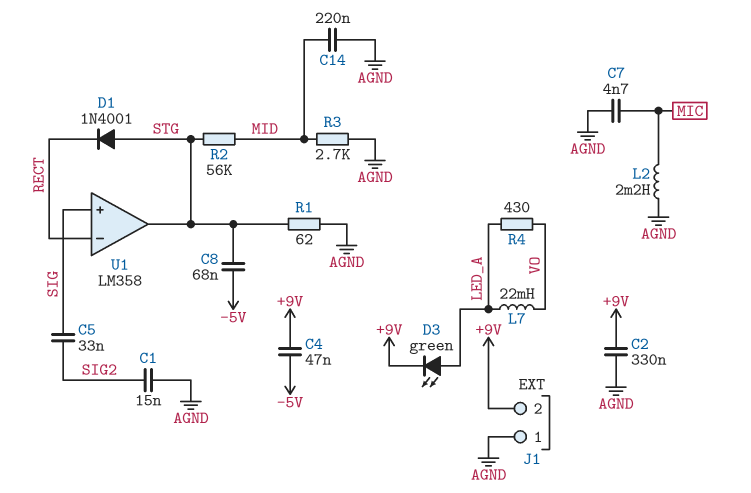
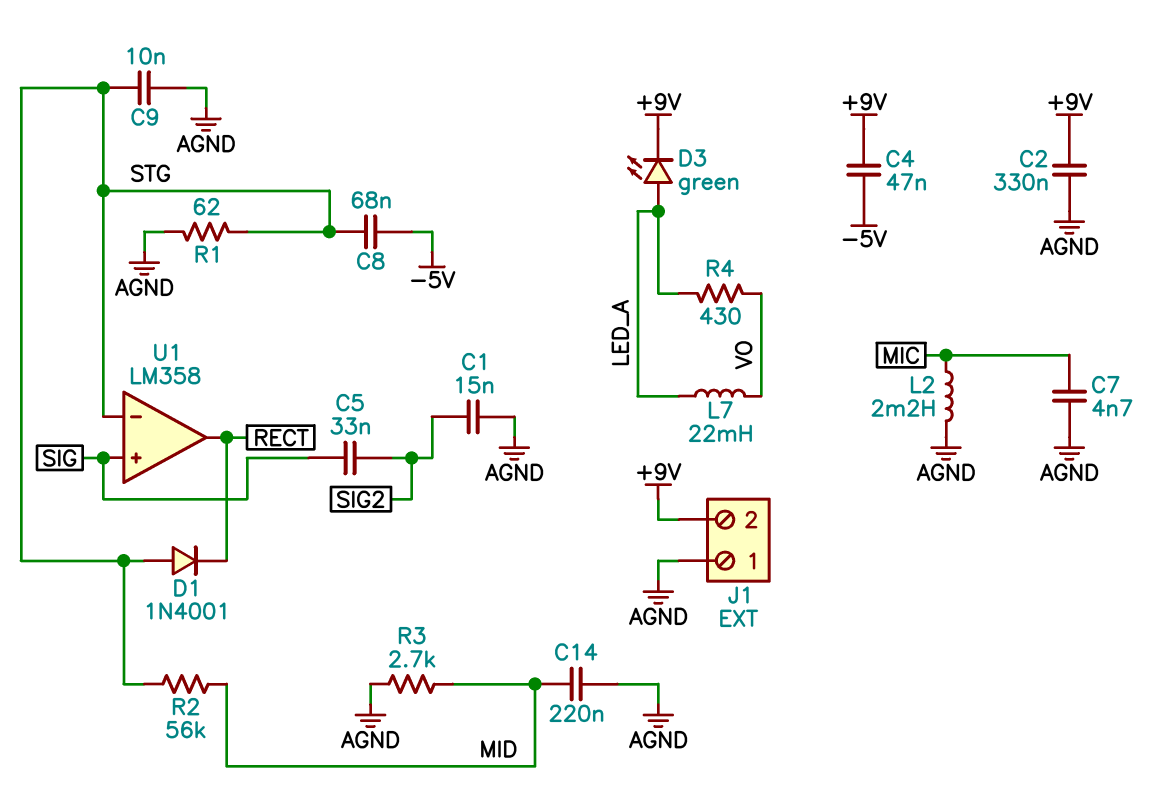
C9: none -> 10nF (AGND, STG)
U1 pin in-: RECT -> STG
U1 pin out: STG -> RECT

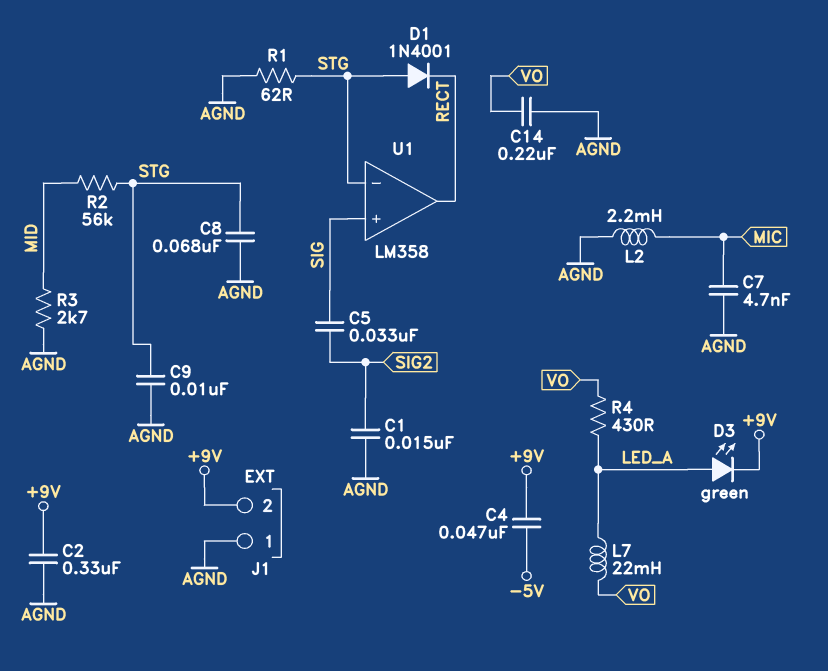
C8: 68nF (-5V, STG) -> 68nF (AGND, STG)
C14: 220nF (AGND, MID) -> 220nF (AGND, VO)

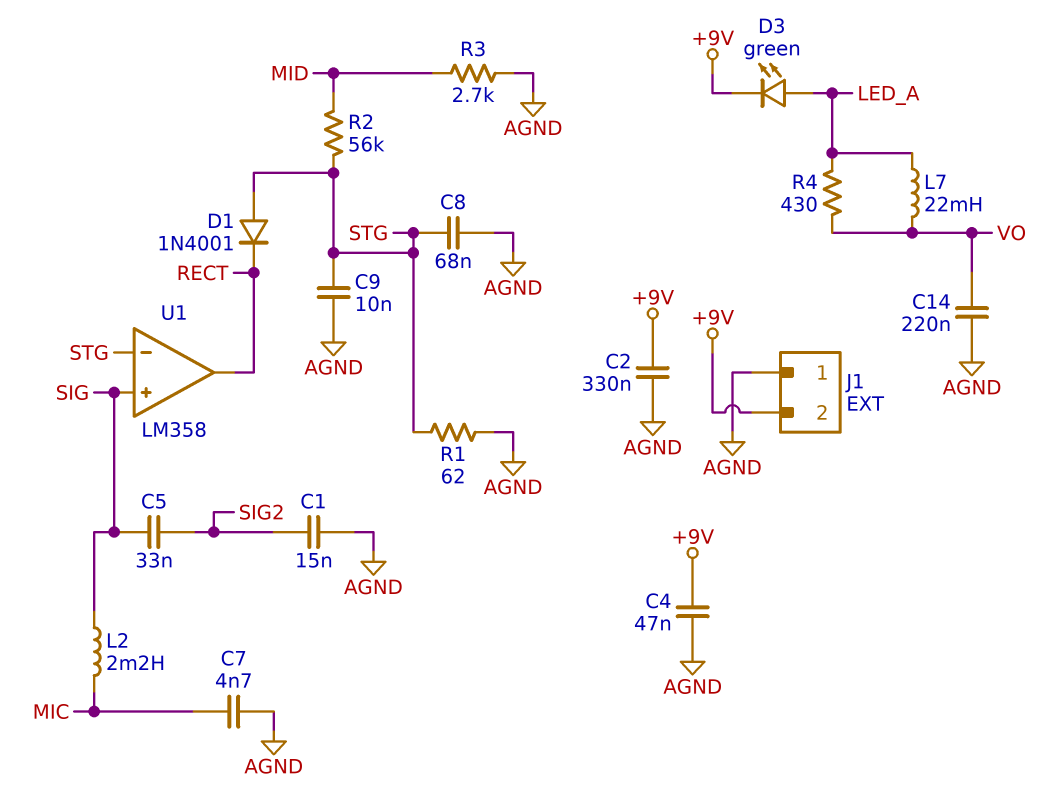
C4: 47nF (+9V, -5V) -> 47nF (+9V, AGND)
L2: 2.2mH (AGND, MIC) -> 2.2mH (MIC, SIG)

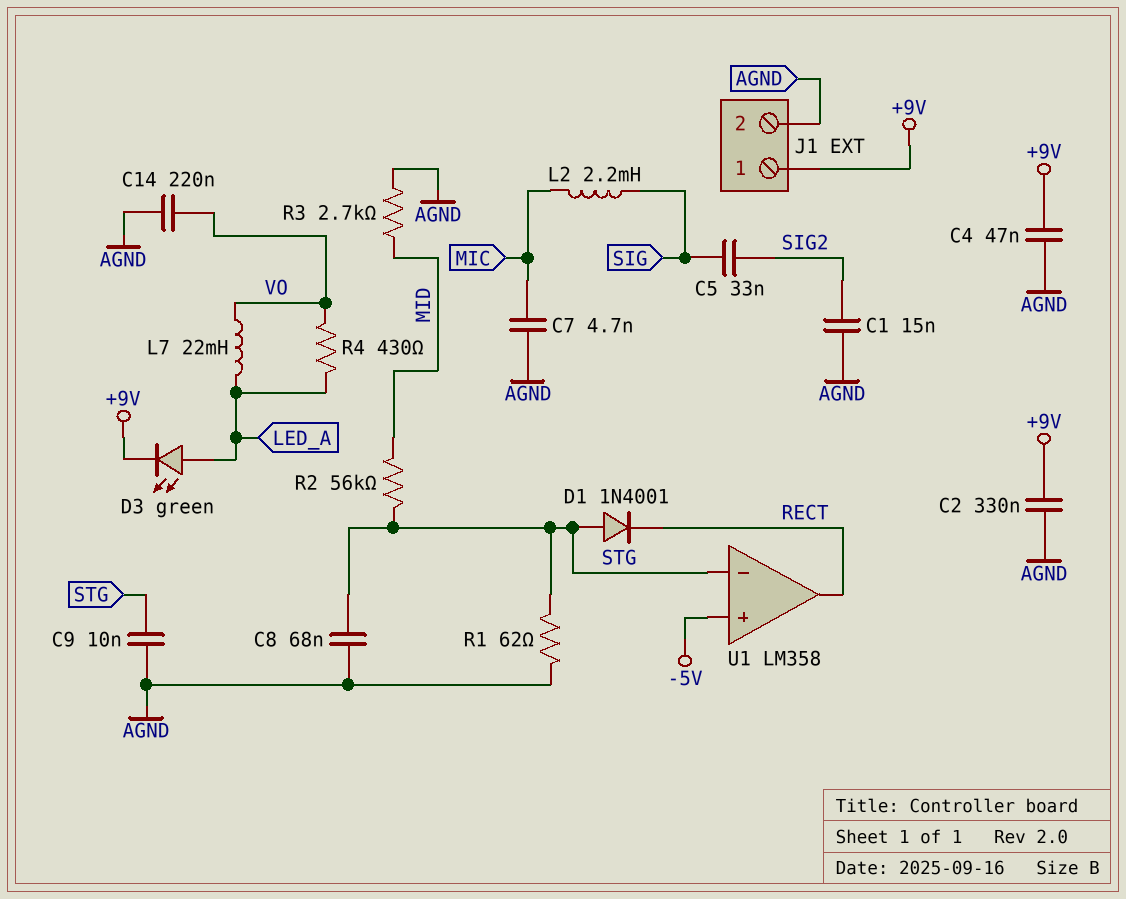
J1 pin 1: AGND -> +9V
J1 pin 2: +9V -> AGND
U1 pin in+: SIG -> -5V

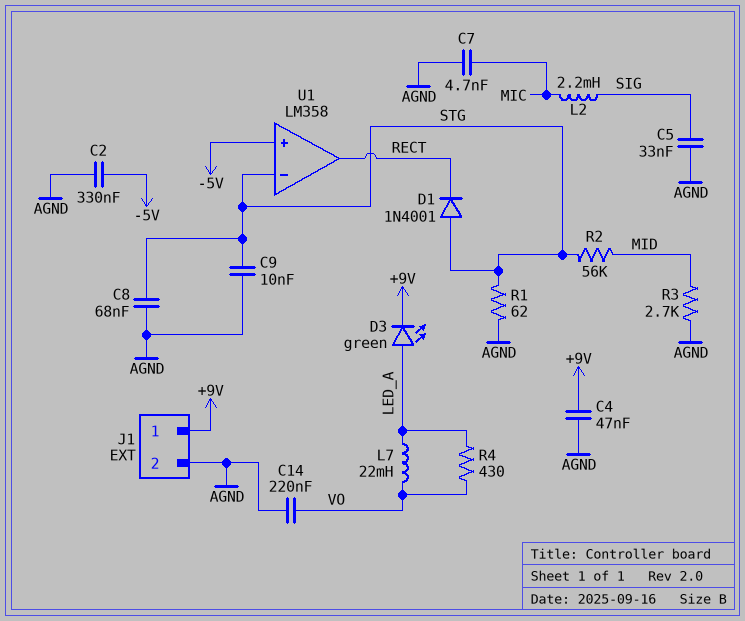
C1: 15nF (AGND, SIG2) -> none
C2: 330nF (+9V, AGND) -> 330nF (-5V, AGND)
C5: 33nF (SIG, SIG2) -> 33nF (AGND, SIG)

